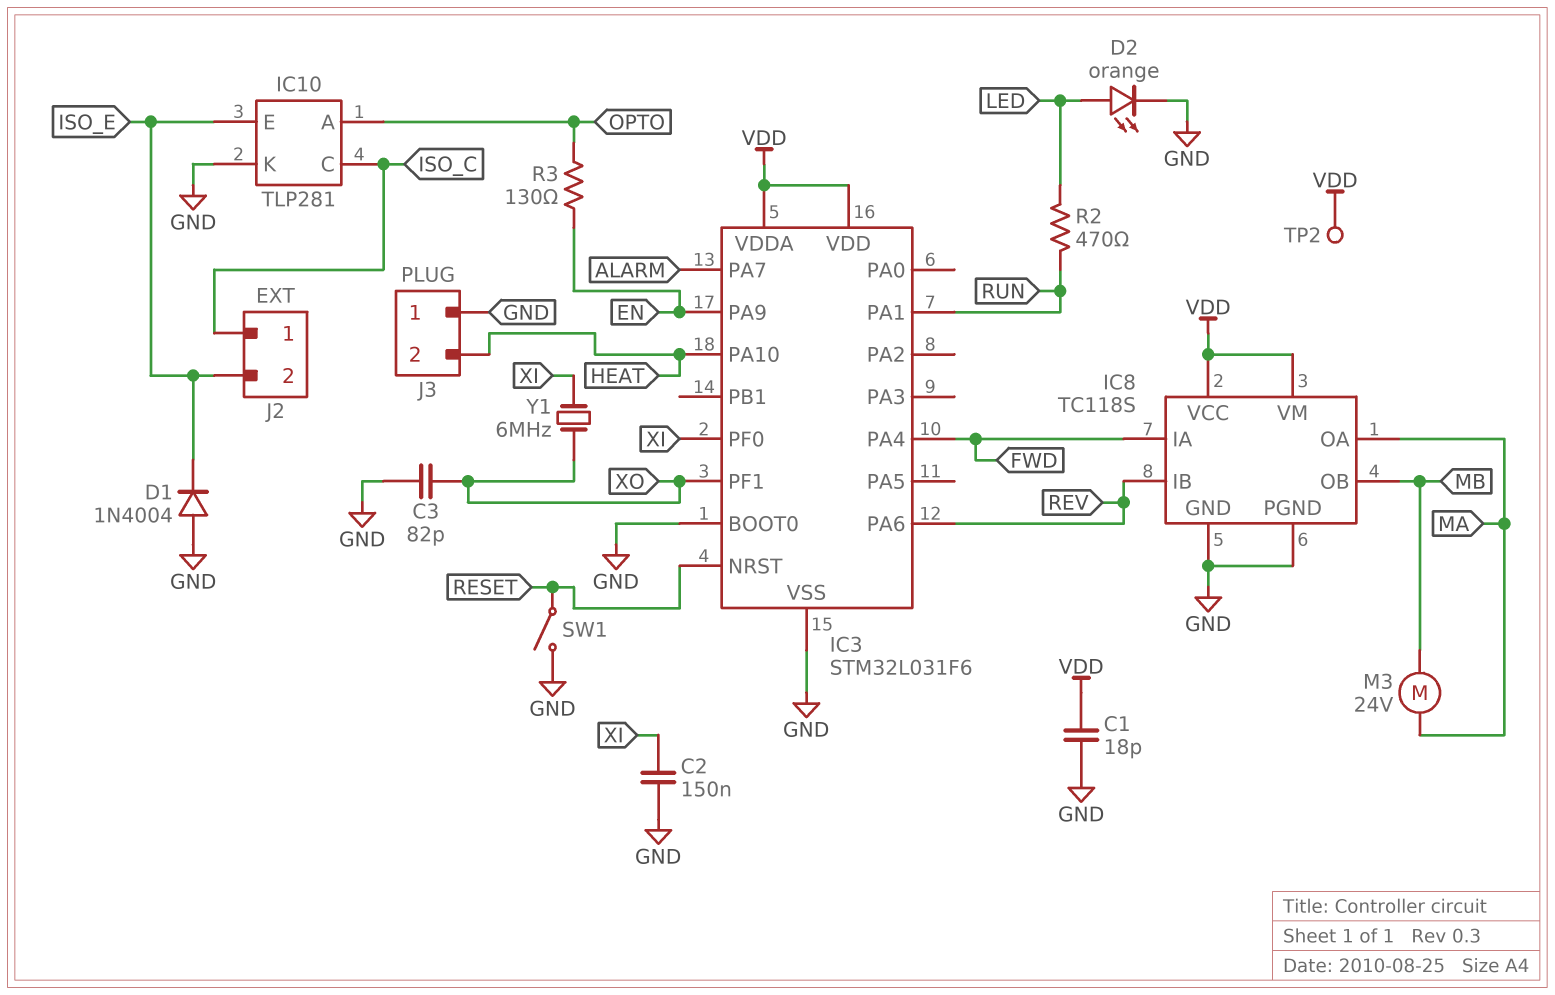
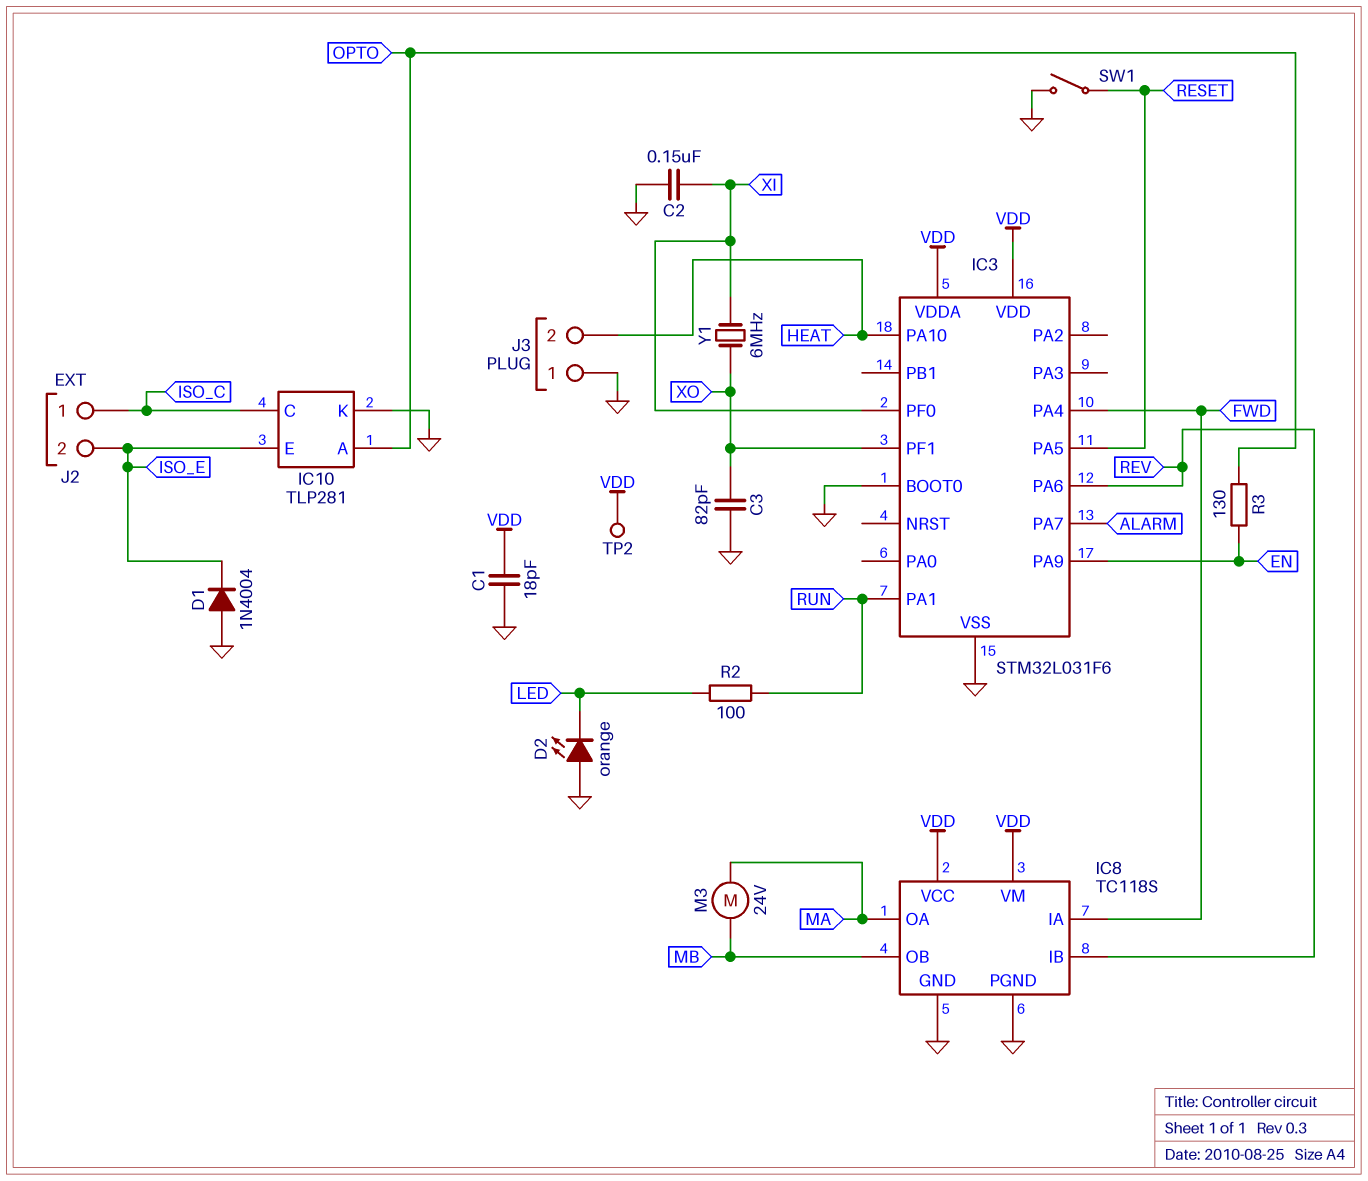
D2: LED orange (A LED, K GND) -> LED orange (A GND, K LED)
IC3 pin NRST: RESET -> none
IC3 pin PA5: none -> RESET
R2: 470 (LED, RUN) -> 100 (LED, RUN)

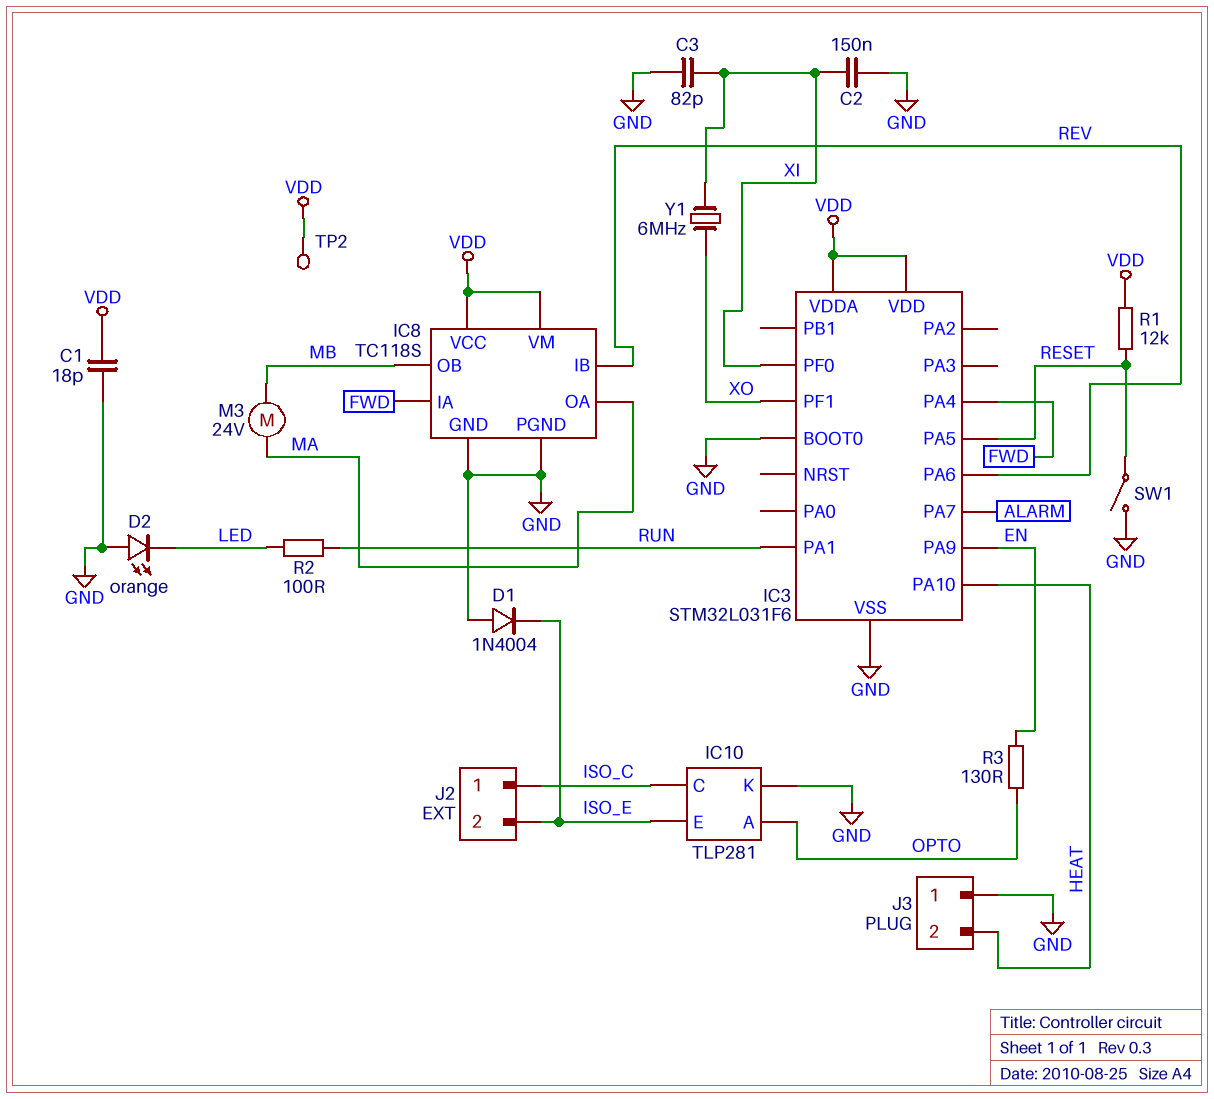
C3: 82pF (GND, XO) -> 82pF (GND, XI)
R1: none -> 12k (RESET, VDD)

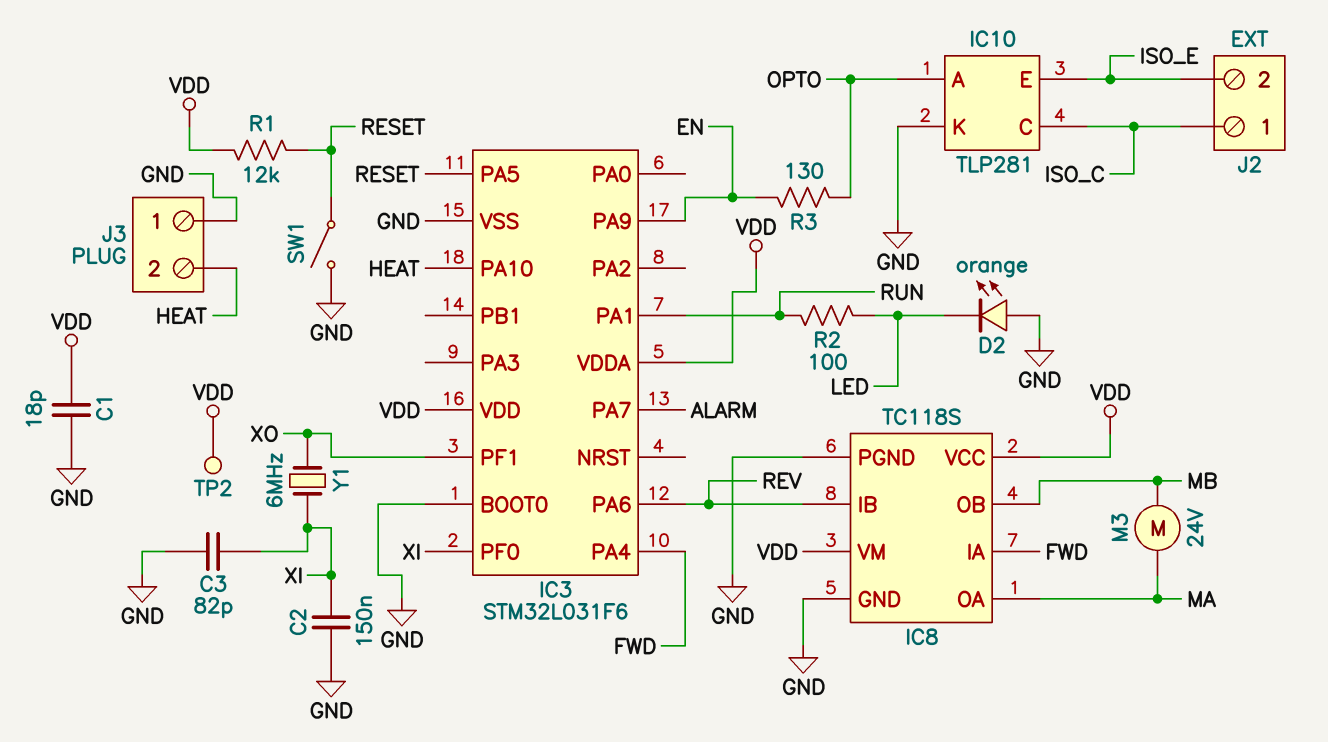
D1: diode 1N4004 (A GND, K ISO_E) -> none

